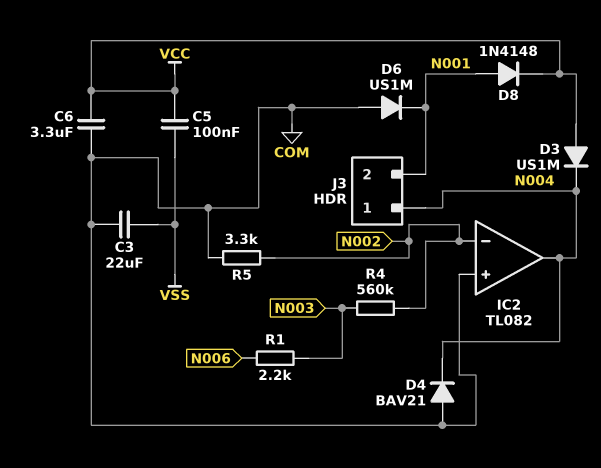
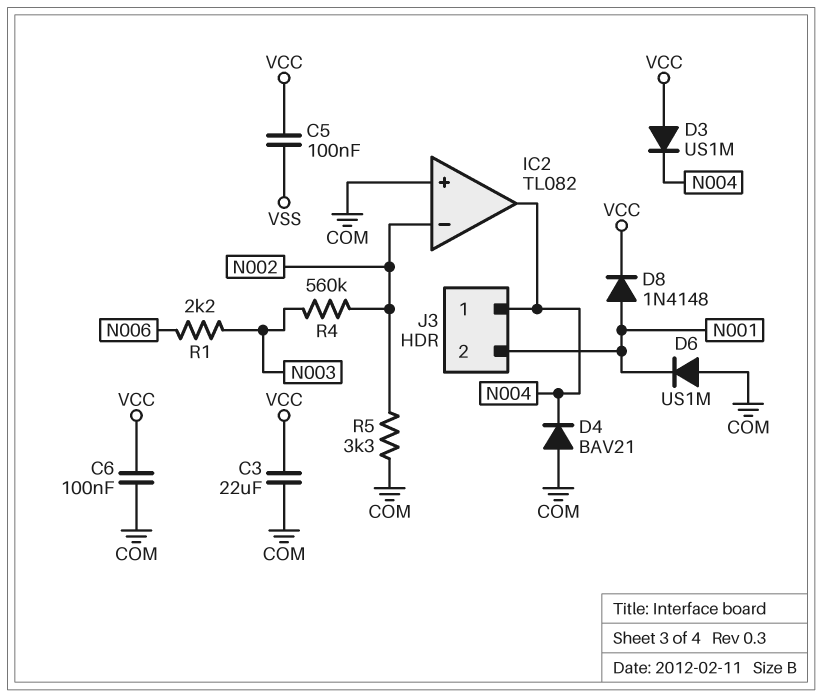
C3: 22uF (COM, VSS) -> 22uF (COM, VCC)
C6: 3.3uF (COM, VCC) -> 100nF (COM, VCC)

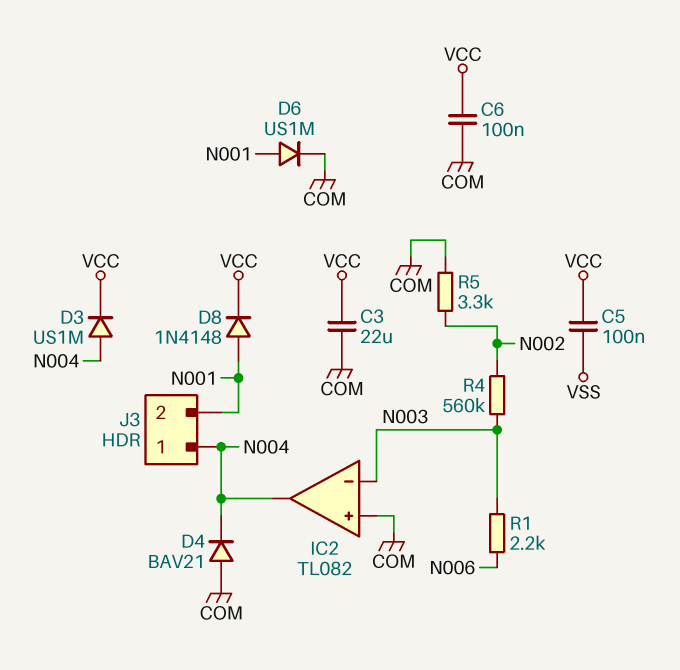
D3: diode US1M (A VCC, K N004) -> diode US1M (A N004, K VCC)
D6: diode US1M (A COM, K N001) -> diode US1M (A N001, K COM)
IC2 pin in-: N002 -> N003

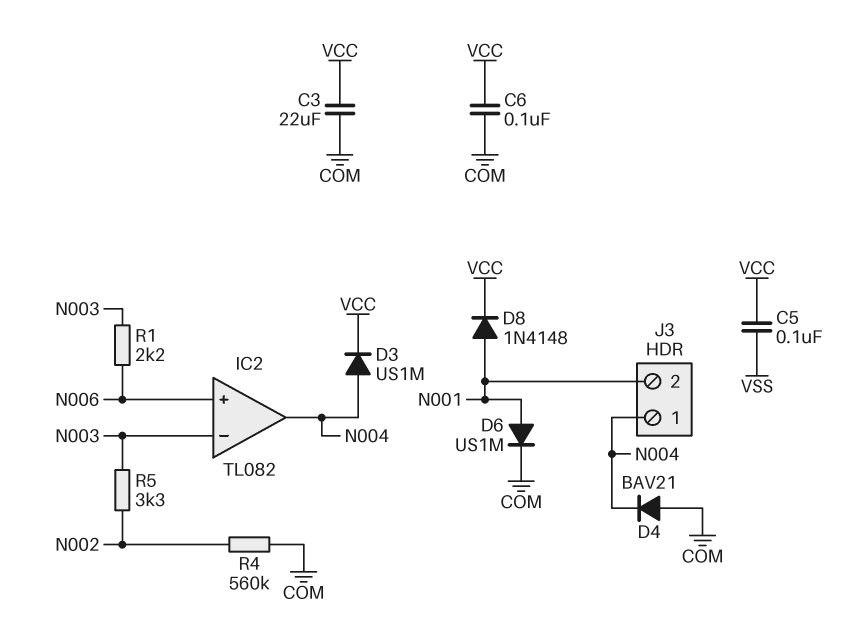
IC2 pin in+: COM -> N006
R4: 560k (N002, N003) -> 560k (COM, N002)
R5: 3.3k (COM, N002) -> 3.3k (N002, N003)

